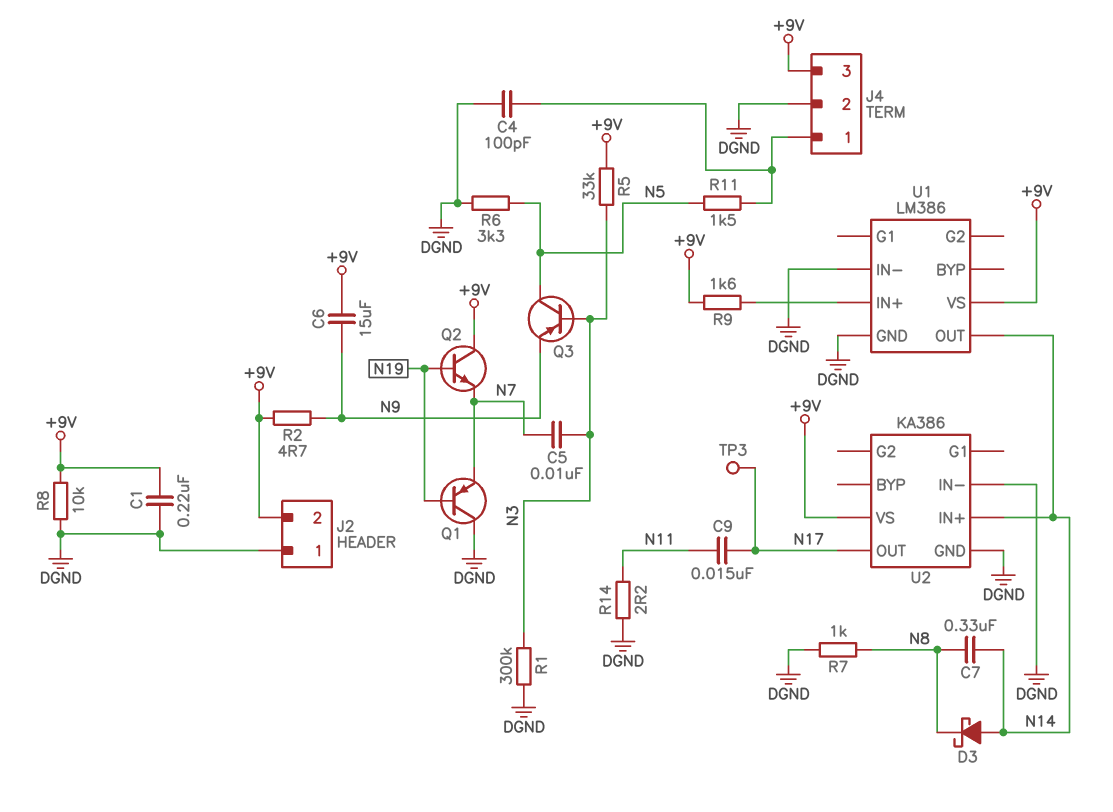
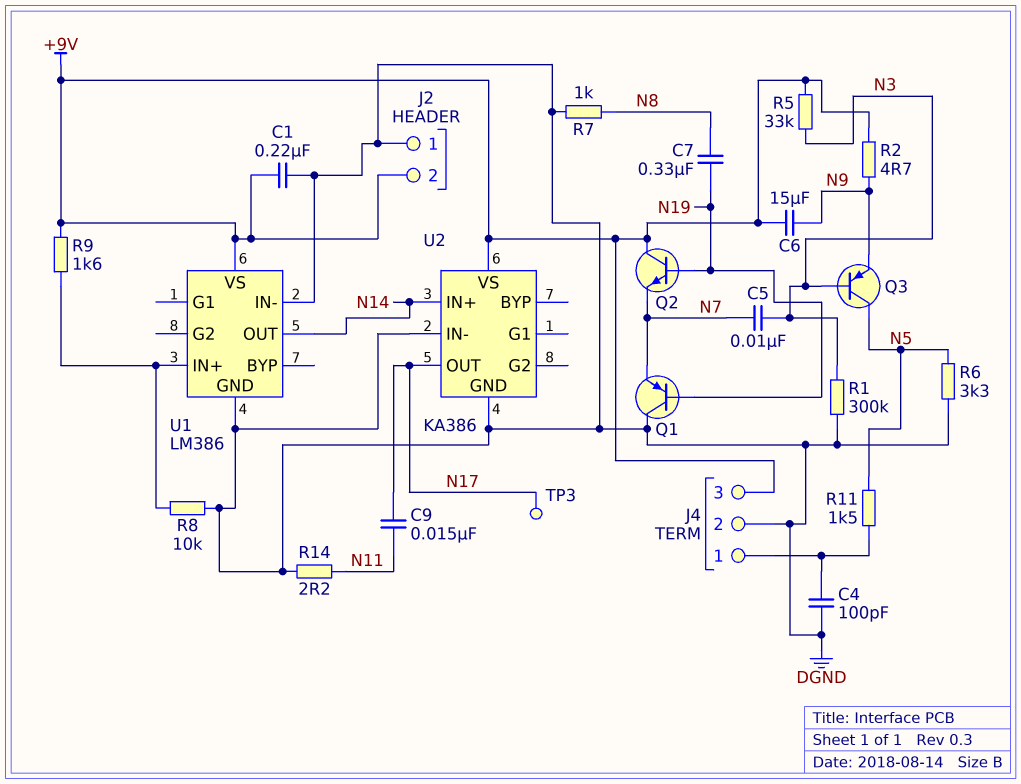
C7: 330nF (N8, N14) -> 330nF (N8, N19)
D3: schottky (A N14, K N8) -> none
R8: 10k (+9V, DGND) -> 10k (DGND, U1/IN+)

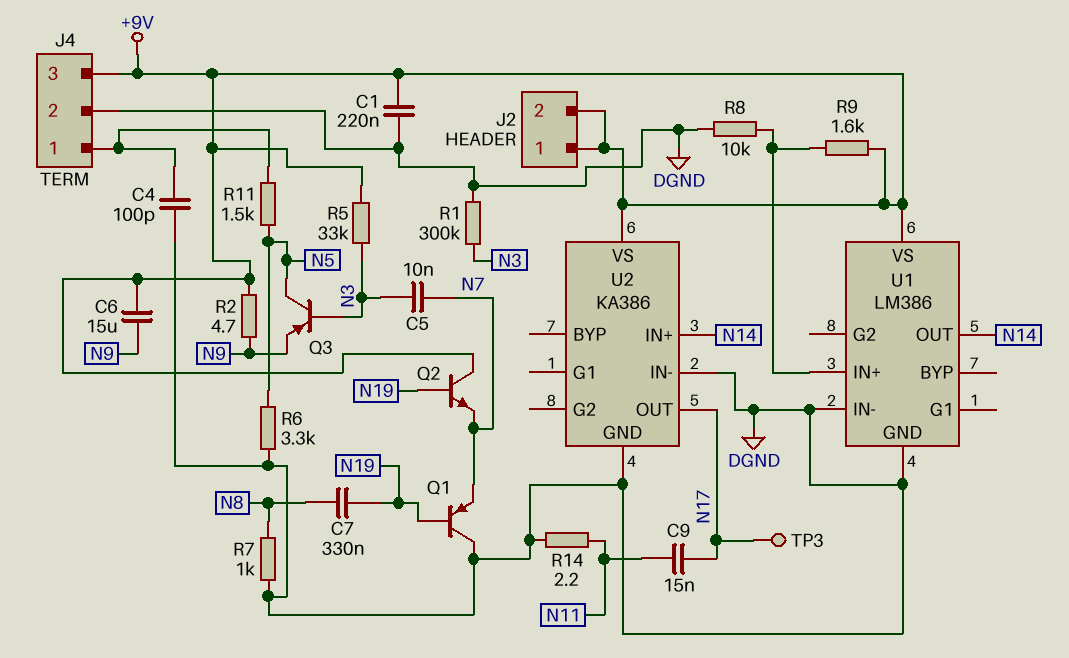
J2 pin 1: DGND -> +9V

